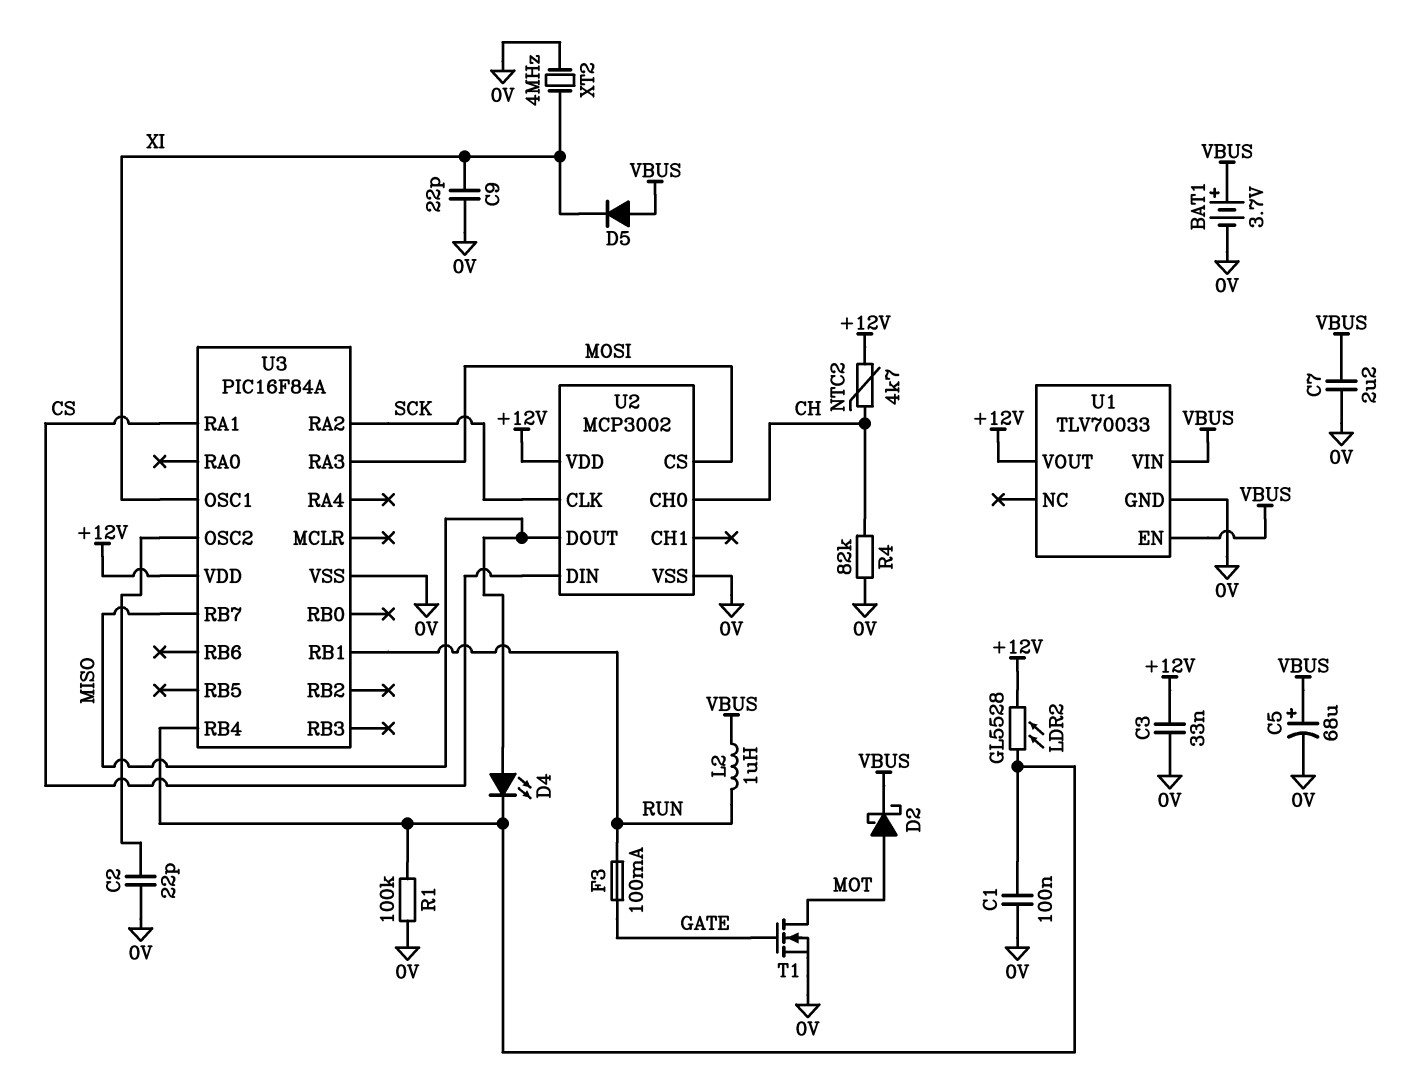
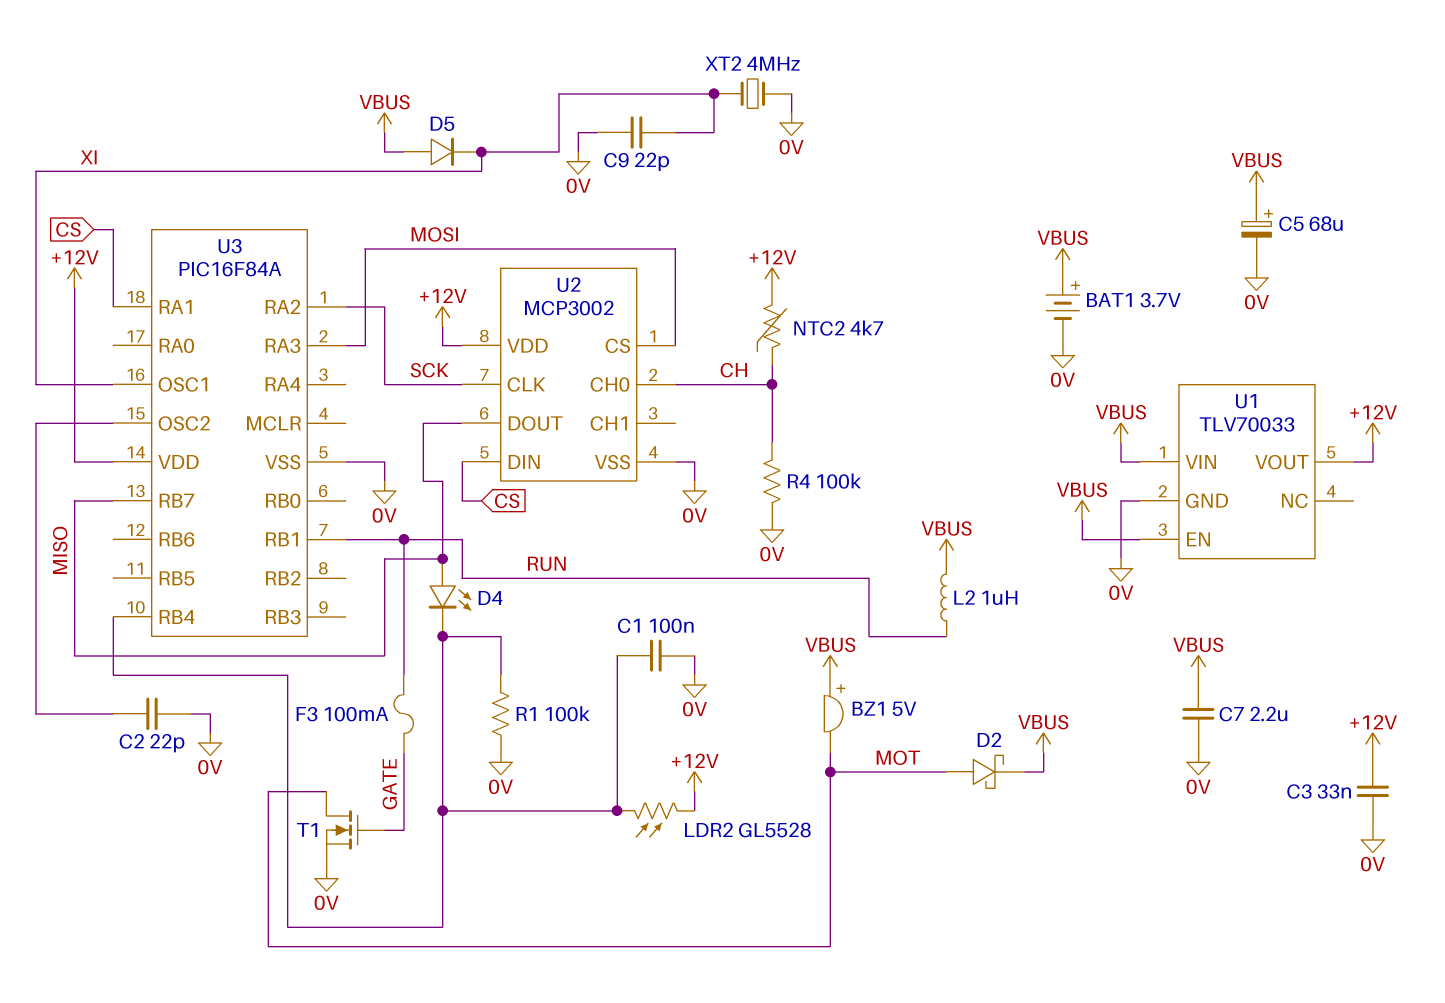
BZ1: none -> buzzer 5V (plus VBUS, minus MOT)
R4: 82k (0V, CH) -> 100k (0V, CH)

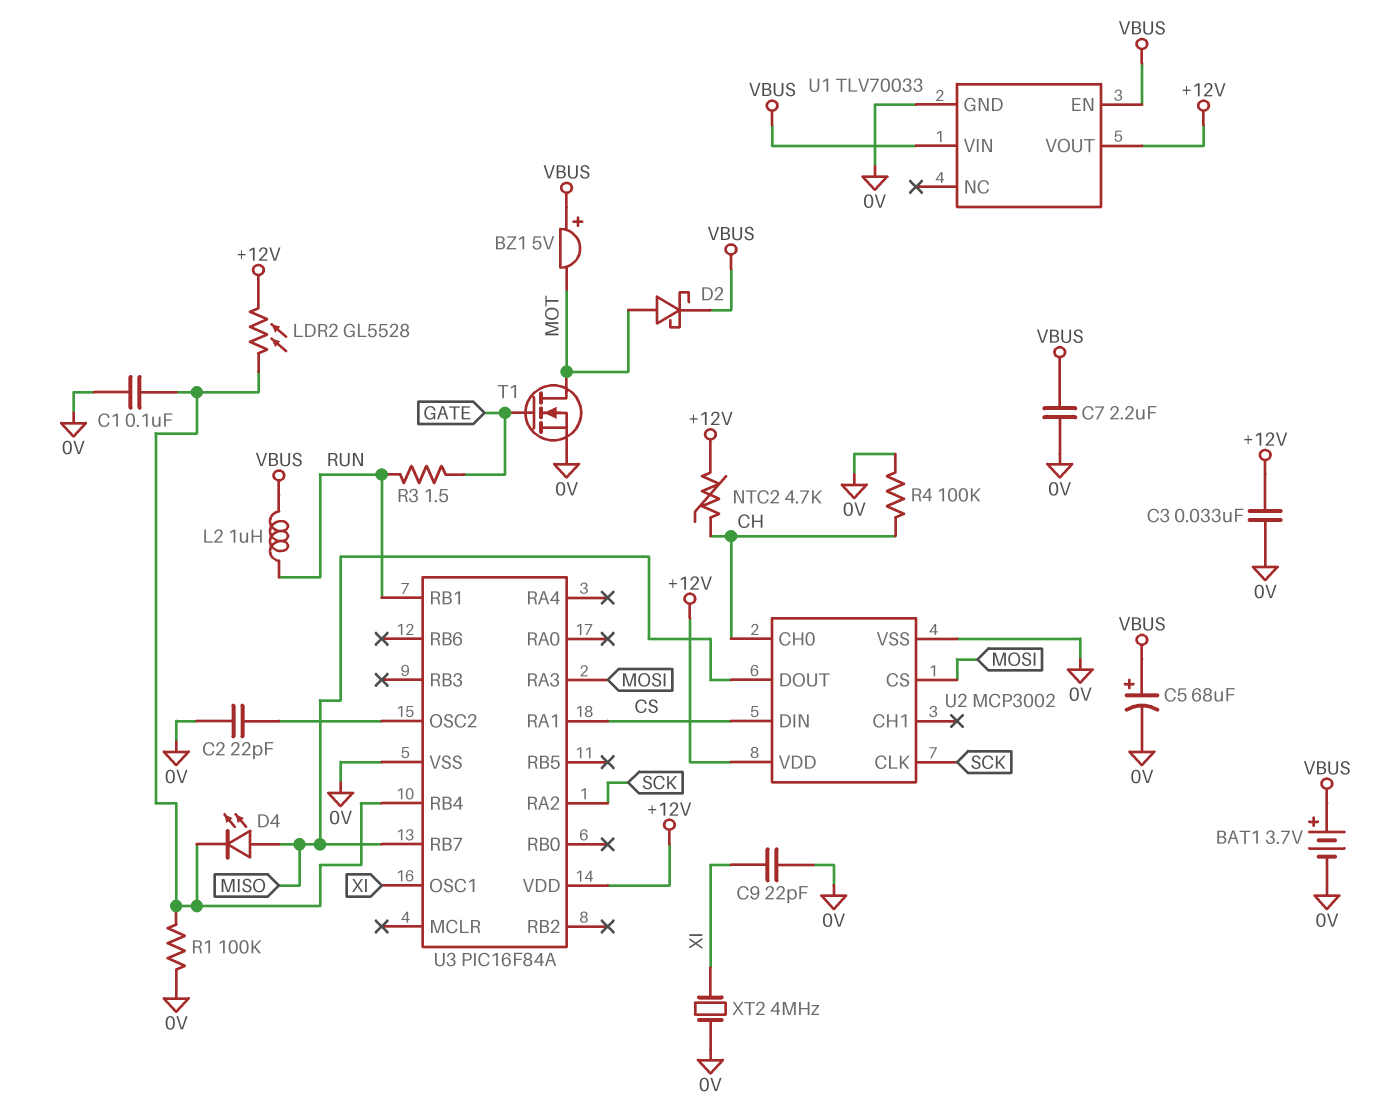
D5: diode (A VBUS, K XI) -> none
F3: 100mA (GATE, RUN) -> none
R3: none -> 1.5 (GATE, RUN)

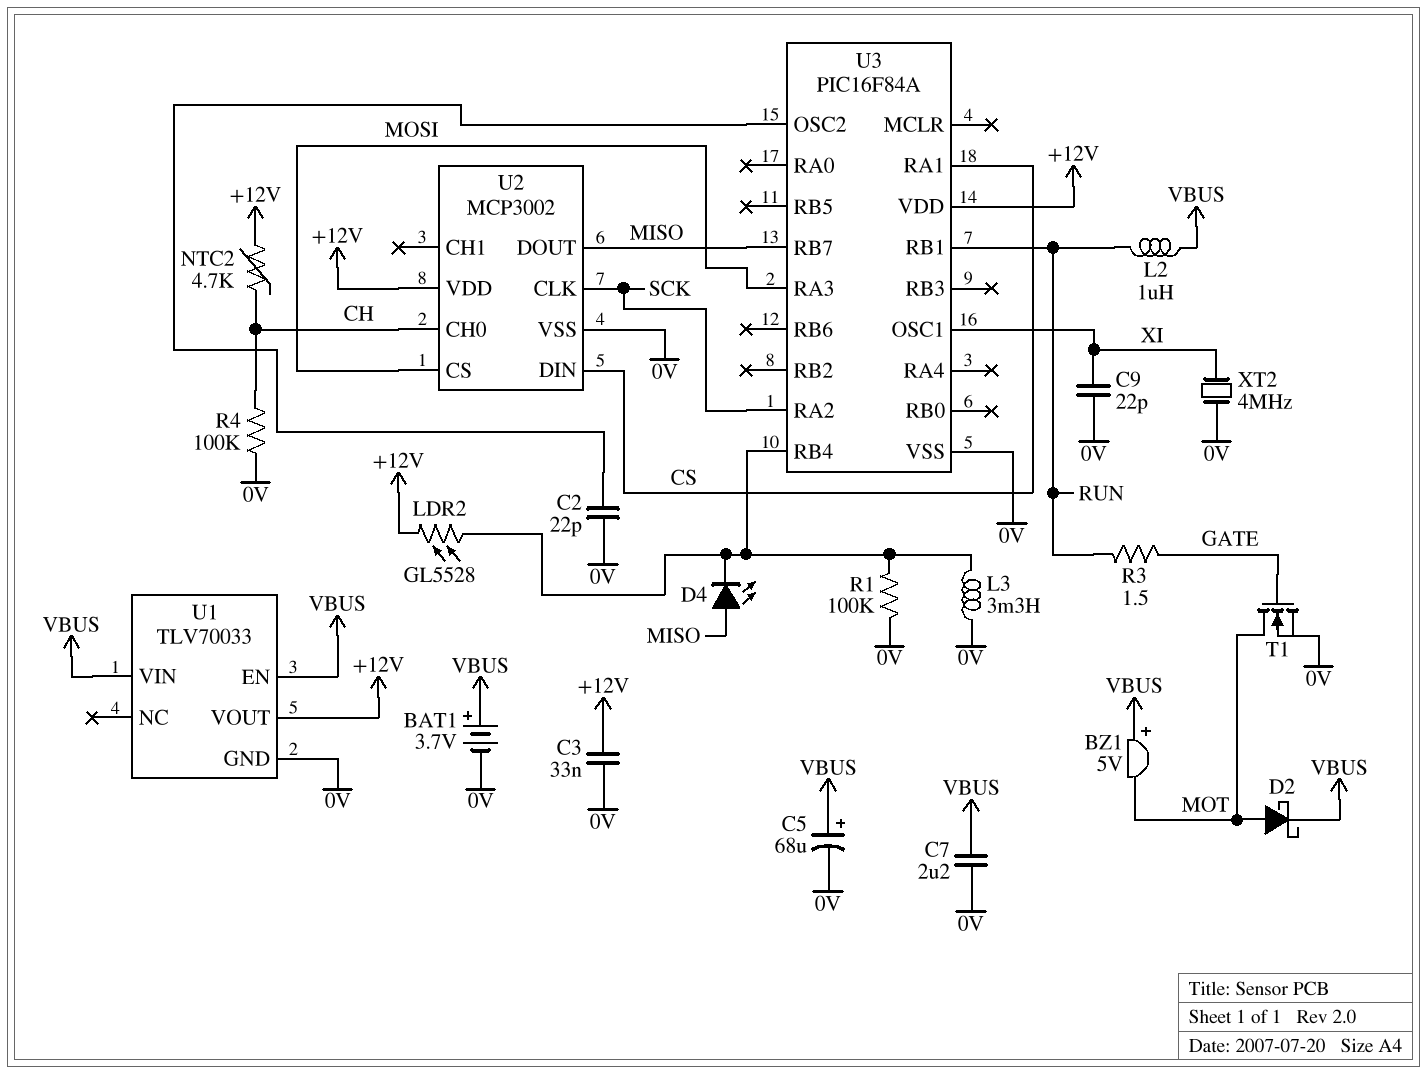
C1: 100nF (0V, U3/RB4) -> none
L3: none -> 3.3mH (0V, U3/RB4)

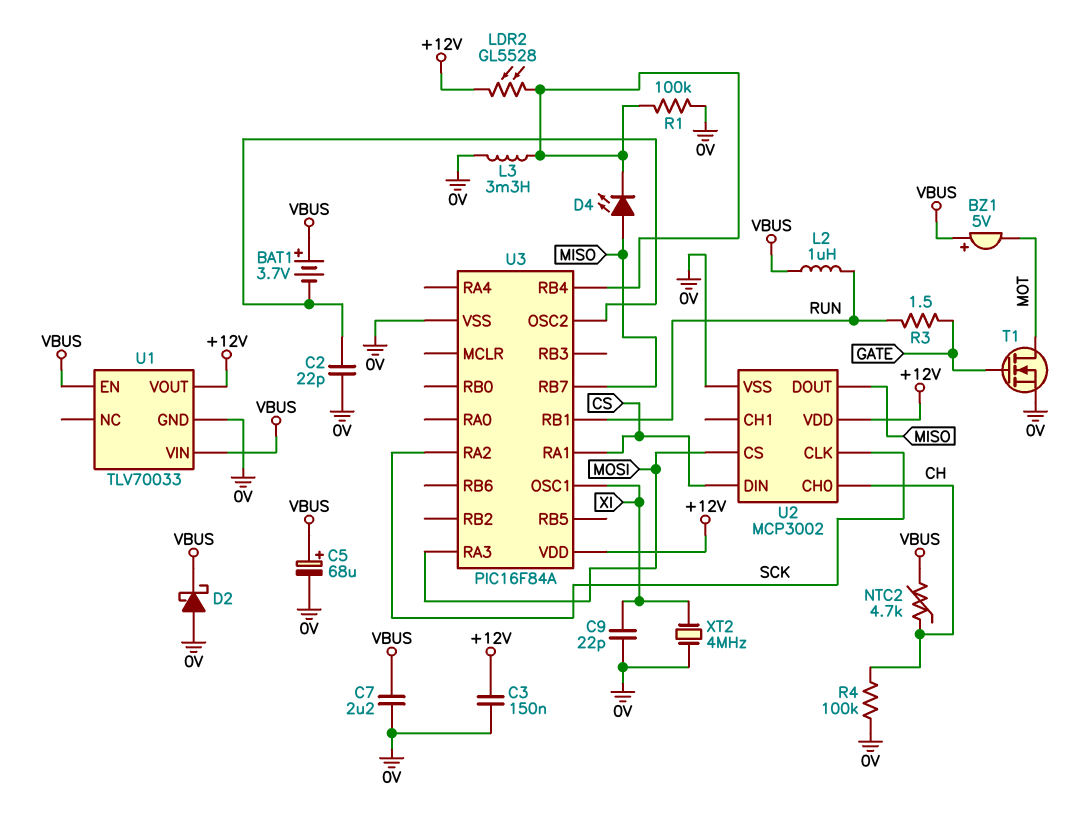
BAT1: 3.7V (plus VBUS, minus 0V) -> 3.7V (plus VBUS, minus U3/OSC2)
C3: 33nF (+12V, 0V) -> 150nF (+12V, 0V)
D2: schottky (A MOT, K VBUS) -> schottky (A 0V, K VBUS)
NTC2: 4.7k (+12V, CH) -> 4.7k (CH, VBUS)

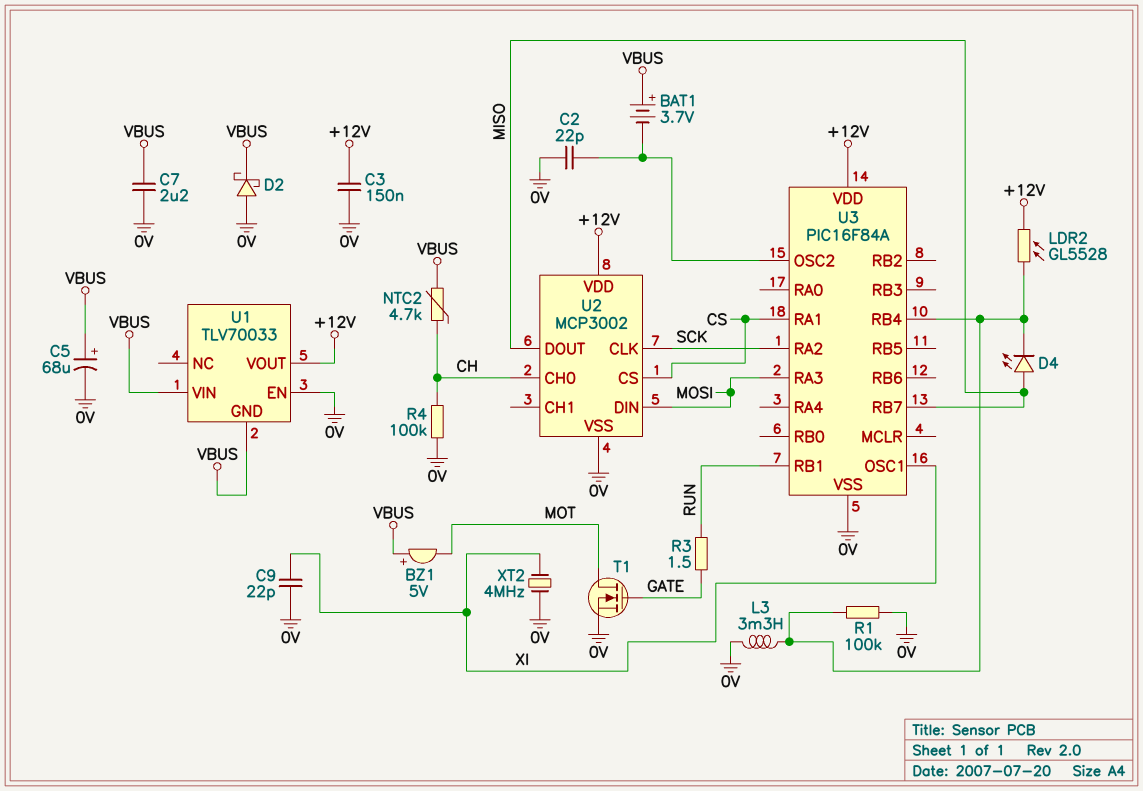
L2: 1uH (RUN, VBUS) -> none
U1 pin EN: VBUS -> 0V
U1 pin GND: 0V -> VBUS
U2 pin CS: MOSI -> CS
U2 pin DIN: CS -> MOSI

